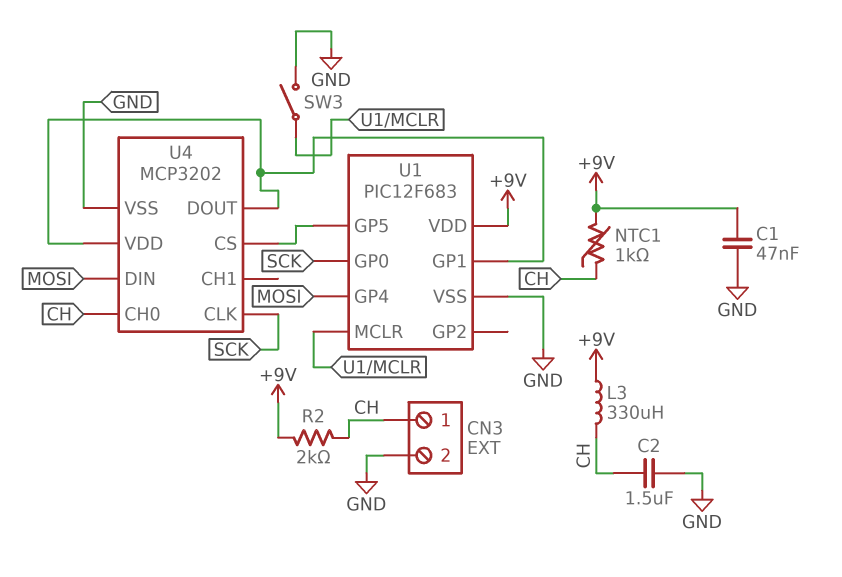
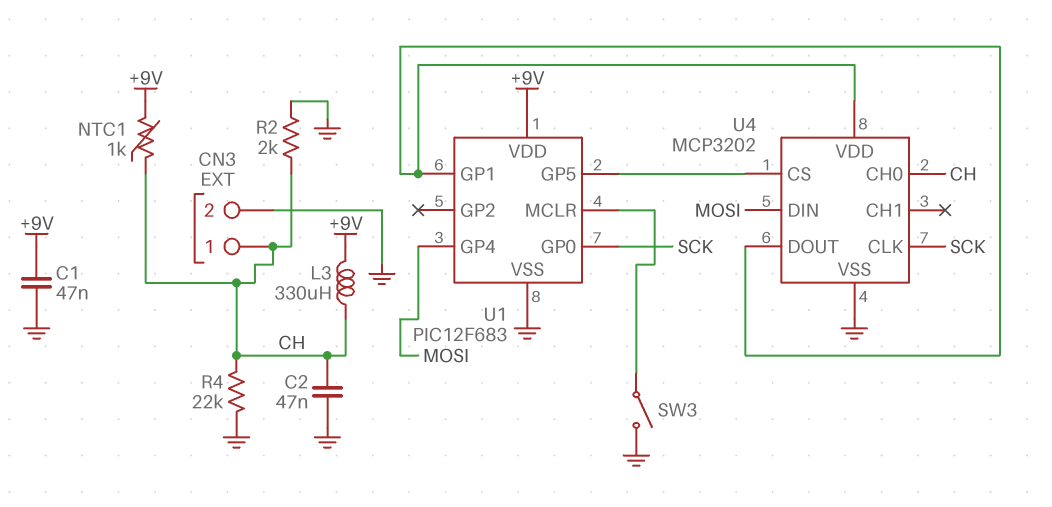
C2: 1.5uF (CH, GND) -> 47nF (CH, GND)
R2: 2k (+9V, CH) -> 2k (CH, GND)
R4: none -> 22k (CH, GND)

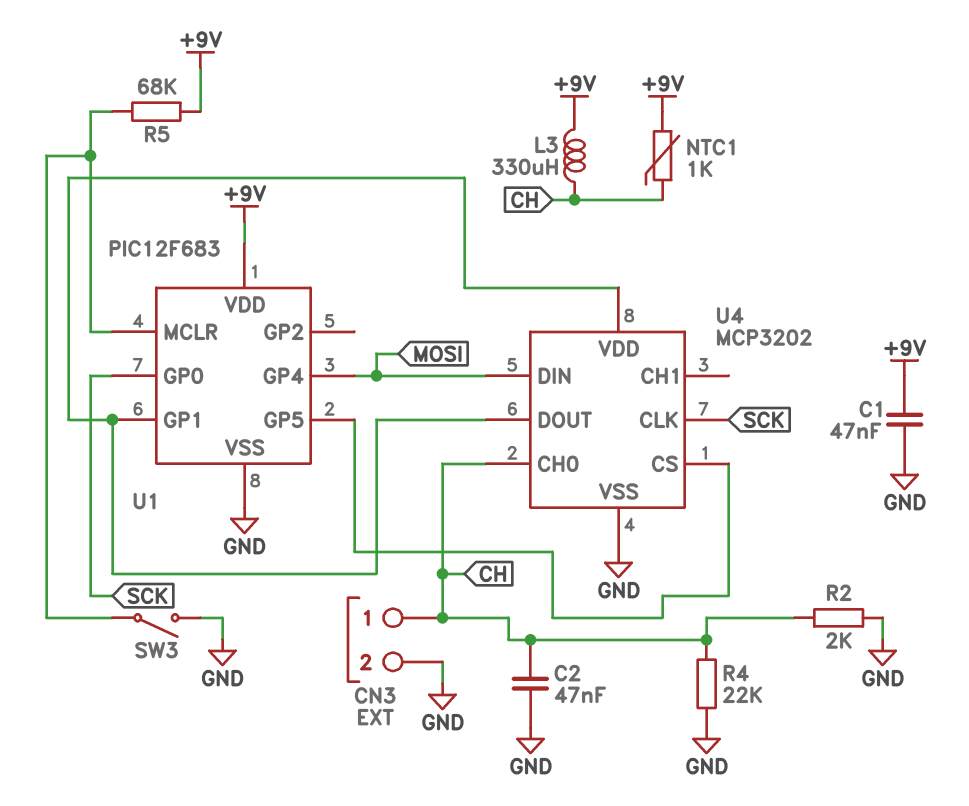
R5: none -> 68k (+9V, U1/MCLR)

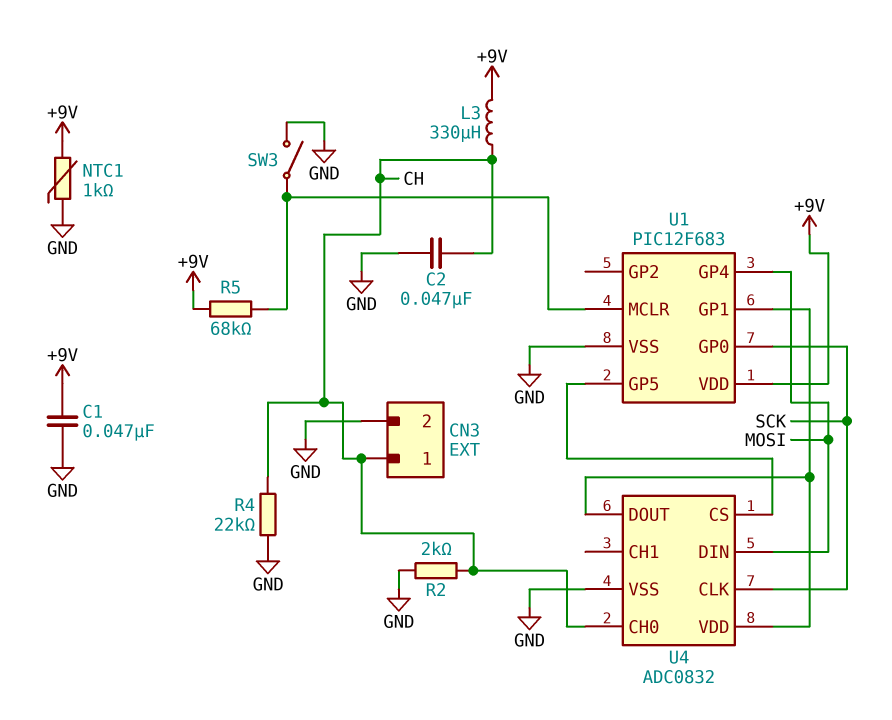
NTC1: 1k (+9V, CH) -> 1k (+9V, GND)
U4: MCP3202 -> ADC0832

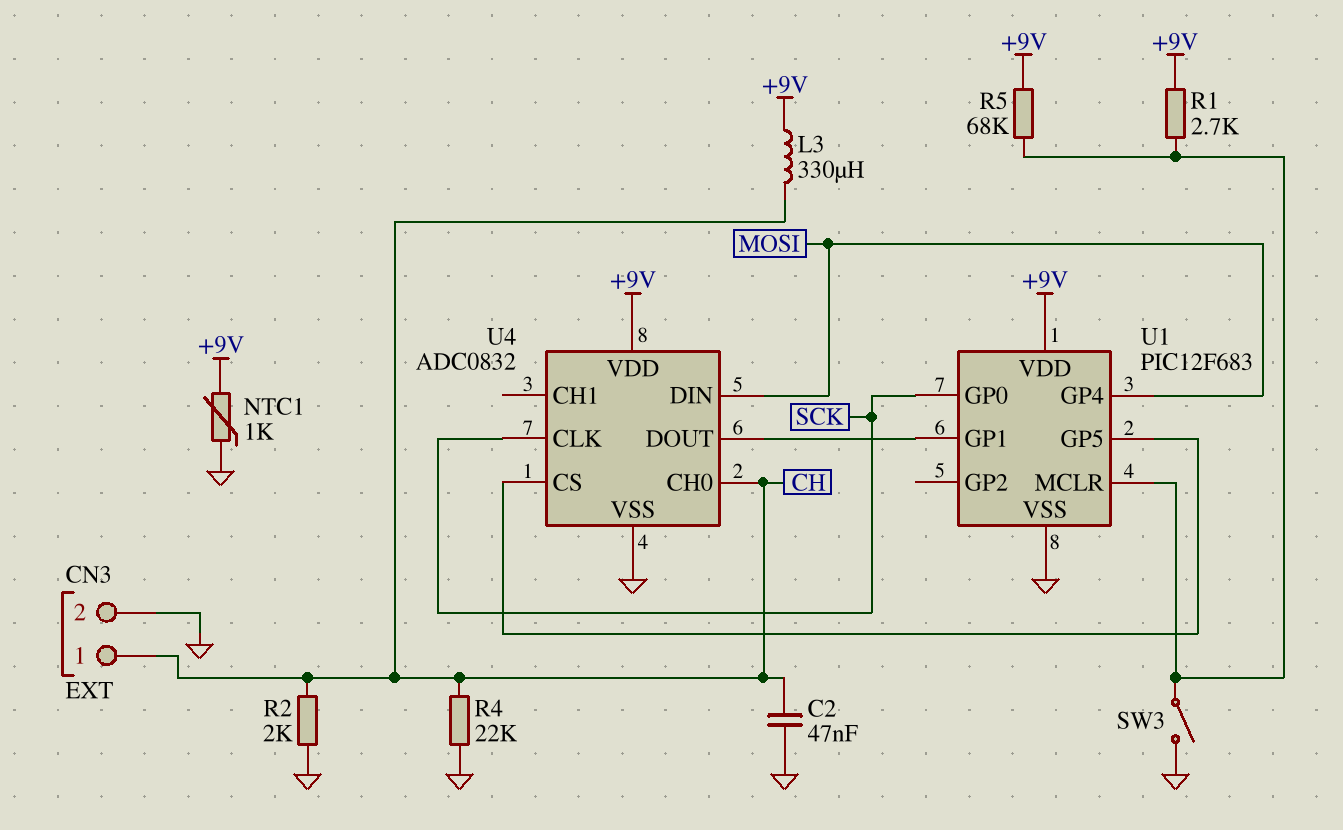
C1: 47nF (+9V, GND) -> none
R1: none -> 2.7k (+9V, U1/MCLR)
U4 pin VDD: U1/GP1 -> +9V

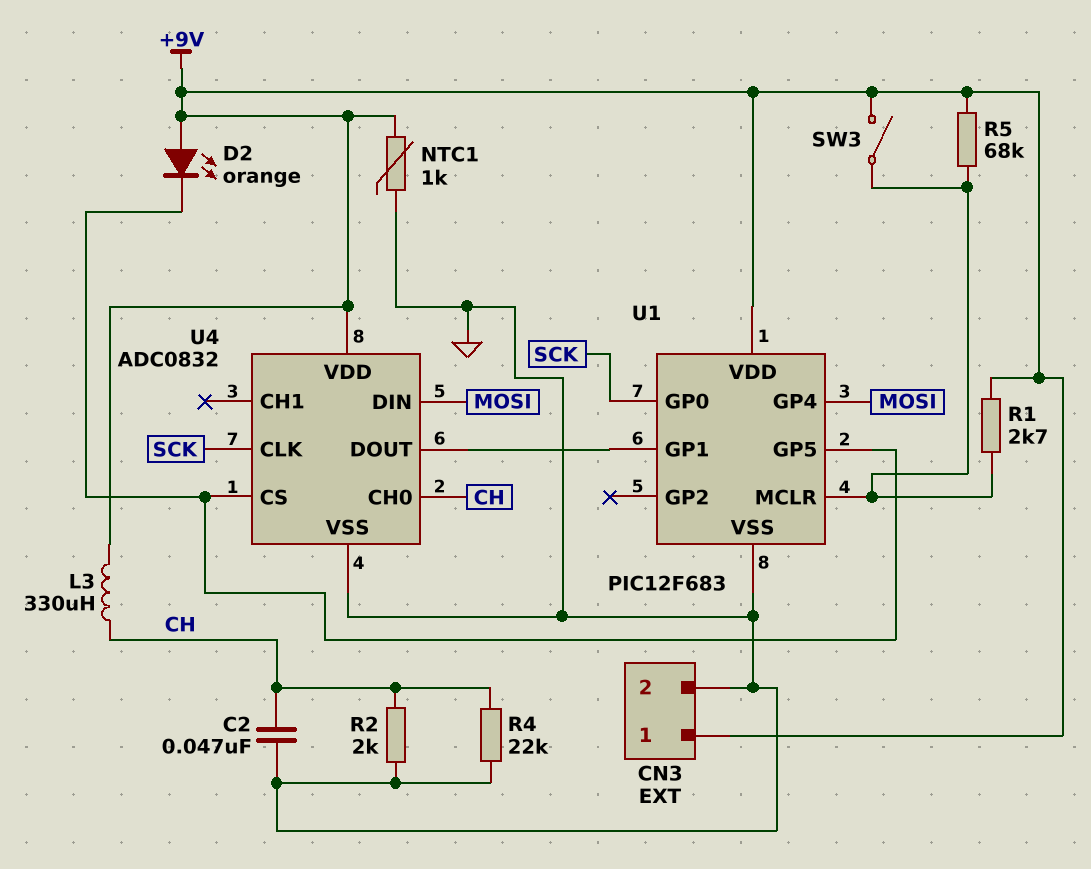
CN3 pin 1: CH -> +9V
D2: none -> LED orange (A +9V, K U1/GP5)
SW3: switch (GND, U1/MCLR) -> switch (+9V, U1/MCLR)

